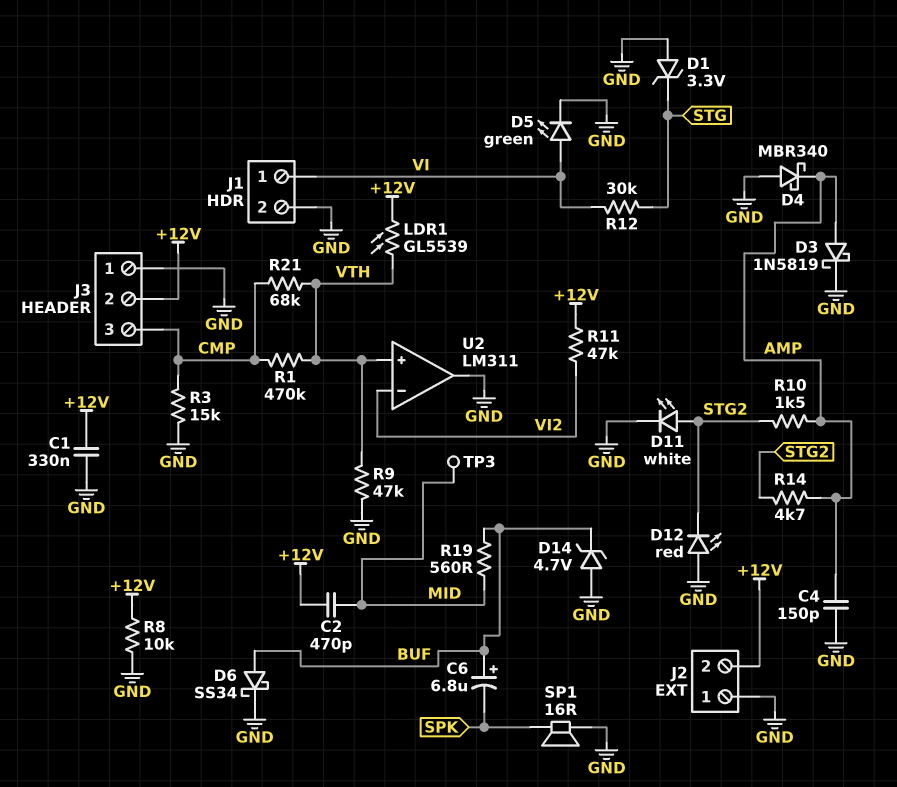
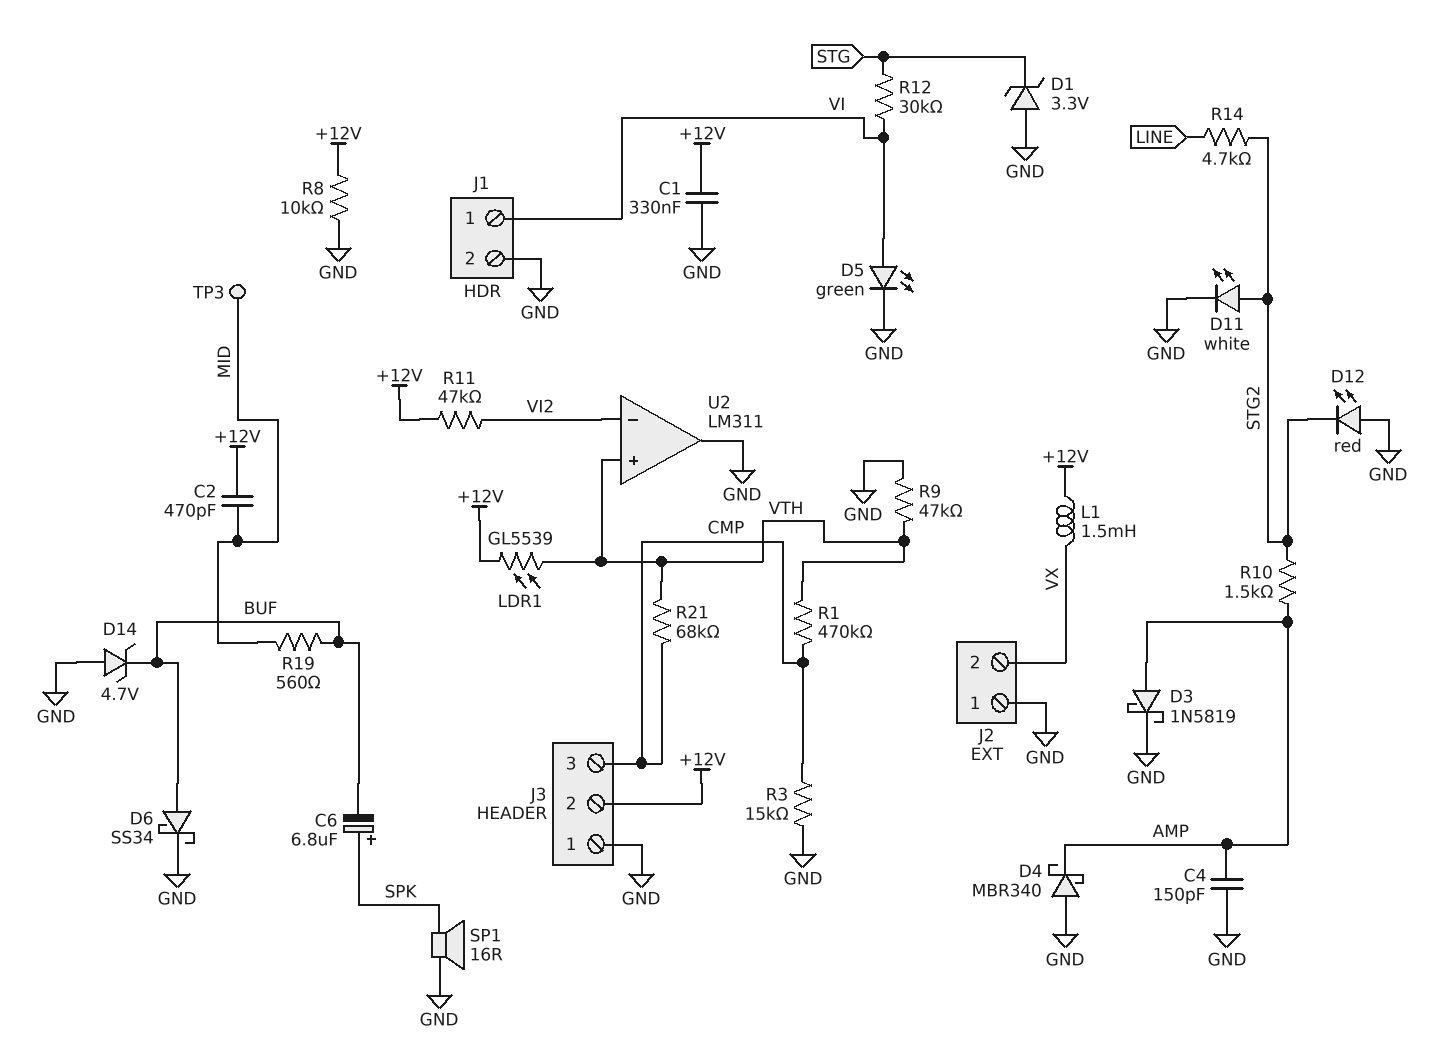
C6: 6.8uF (plus BUF, minus SPK) -> 6.8uF (plus SPK, minus BUF)
J2 pin 2: +12V -> VX
L1: none -> 1.5mH (+12V, VX)
R14: 4.7k (AMP, STG2) -> 4.7k (LINE, STG2)

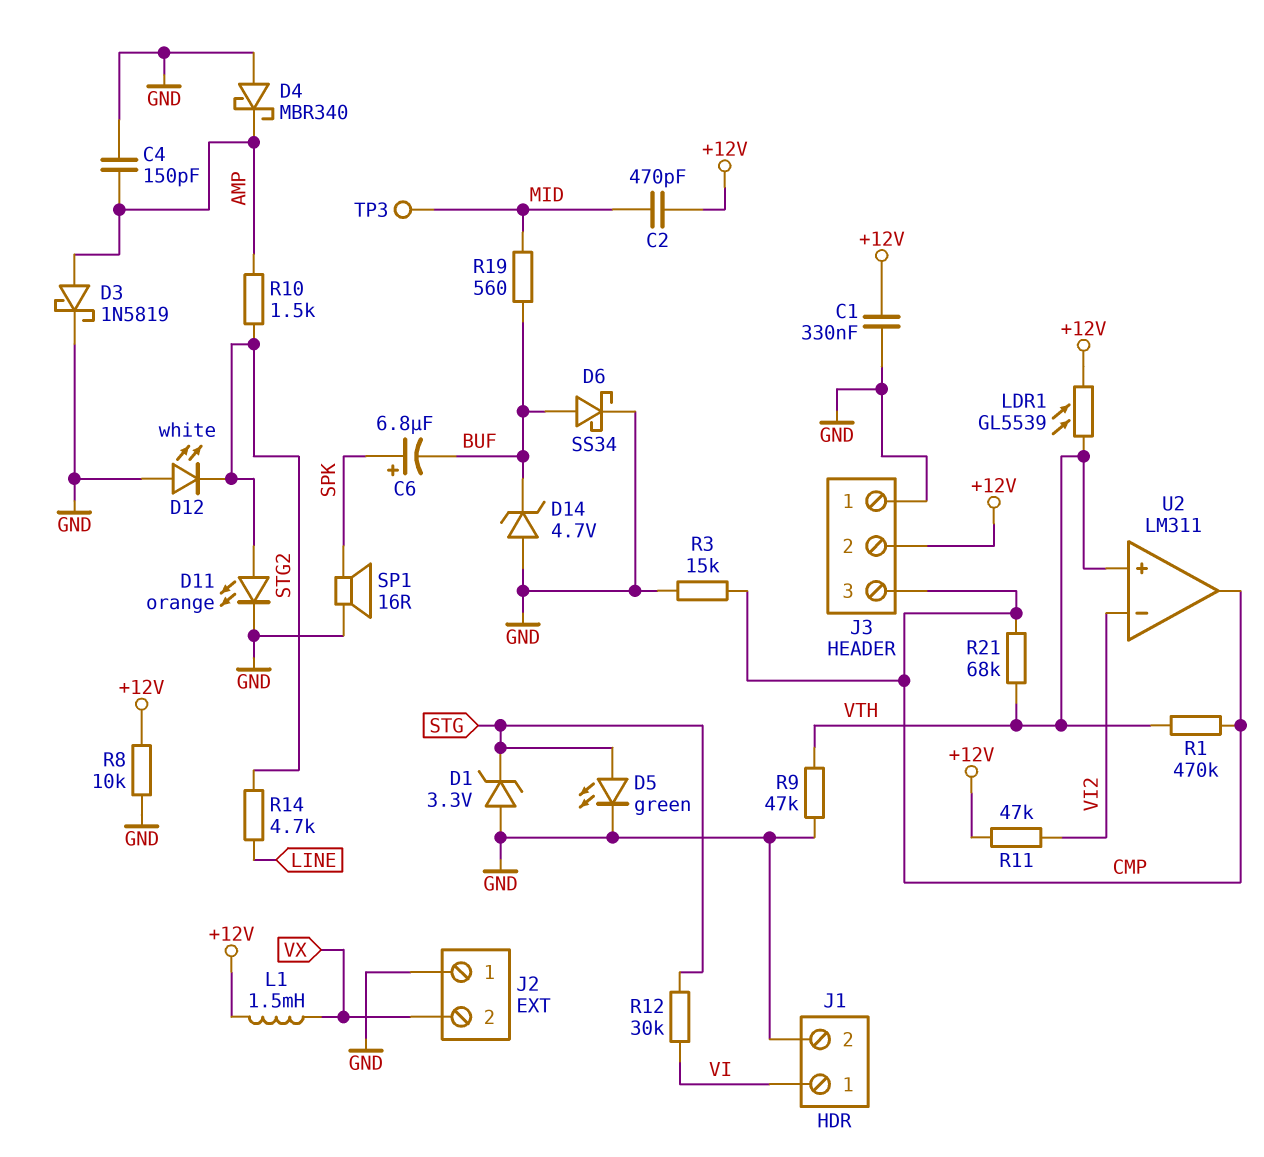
D5: LED green (A VI, K GND) -> LED green (A STG, K GND)
D11: LED white (A STG2, K GND) -> LED orange (A STG2, K GND)
D12: LED red (A GND, K STG2) -> LED white (A GND, K STG2)
U2 pin out: GND -> CMP

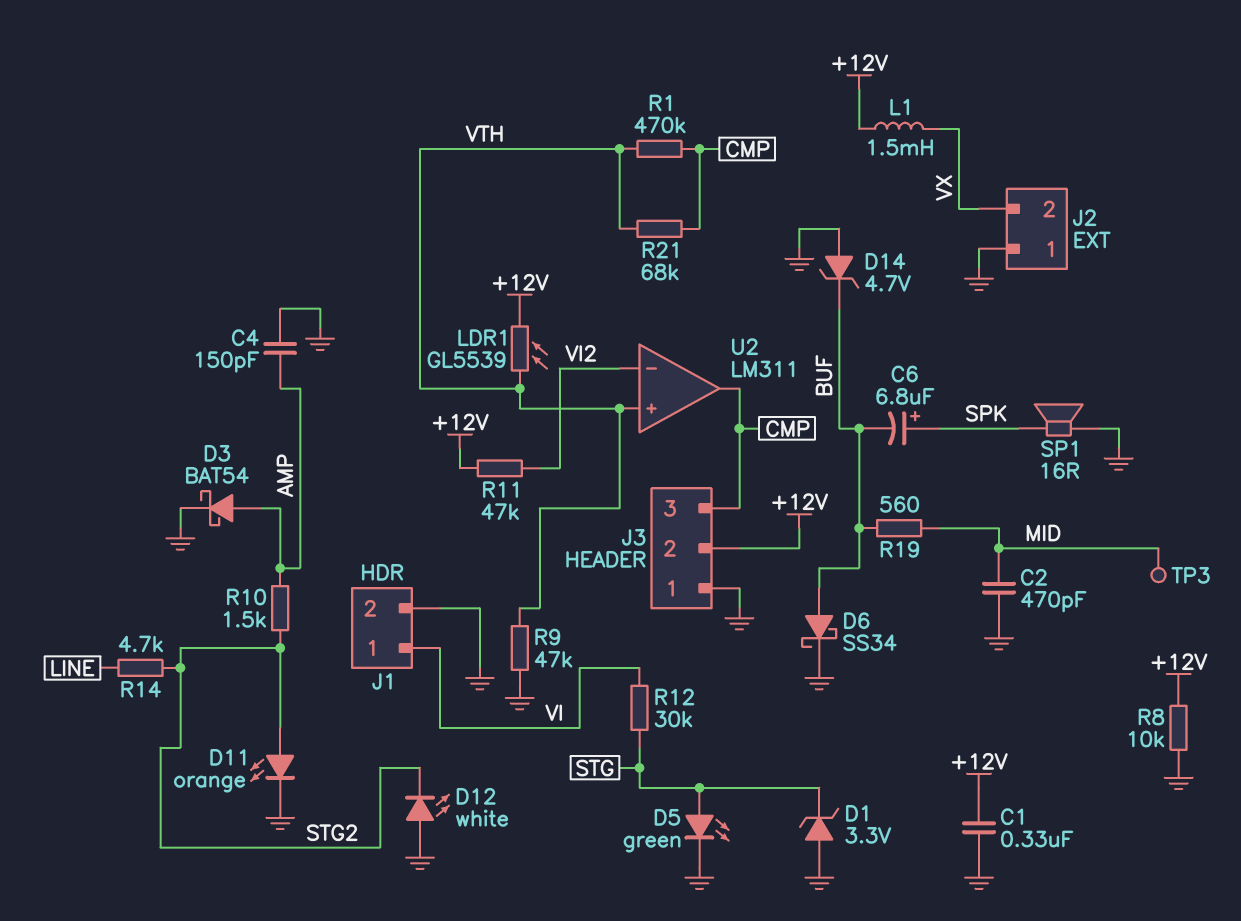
C2: 470pF (+12V, MID) -> 470pF (GND, MID)
D3: schottky 1N5819 (A AMP, K GND) -> schottky BAT54 (A AMP, K GND)
D4: schottky MBR340 (A GND, K AMP) -> none
R3: 15k (CMP, GND) -> none

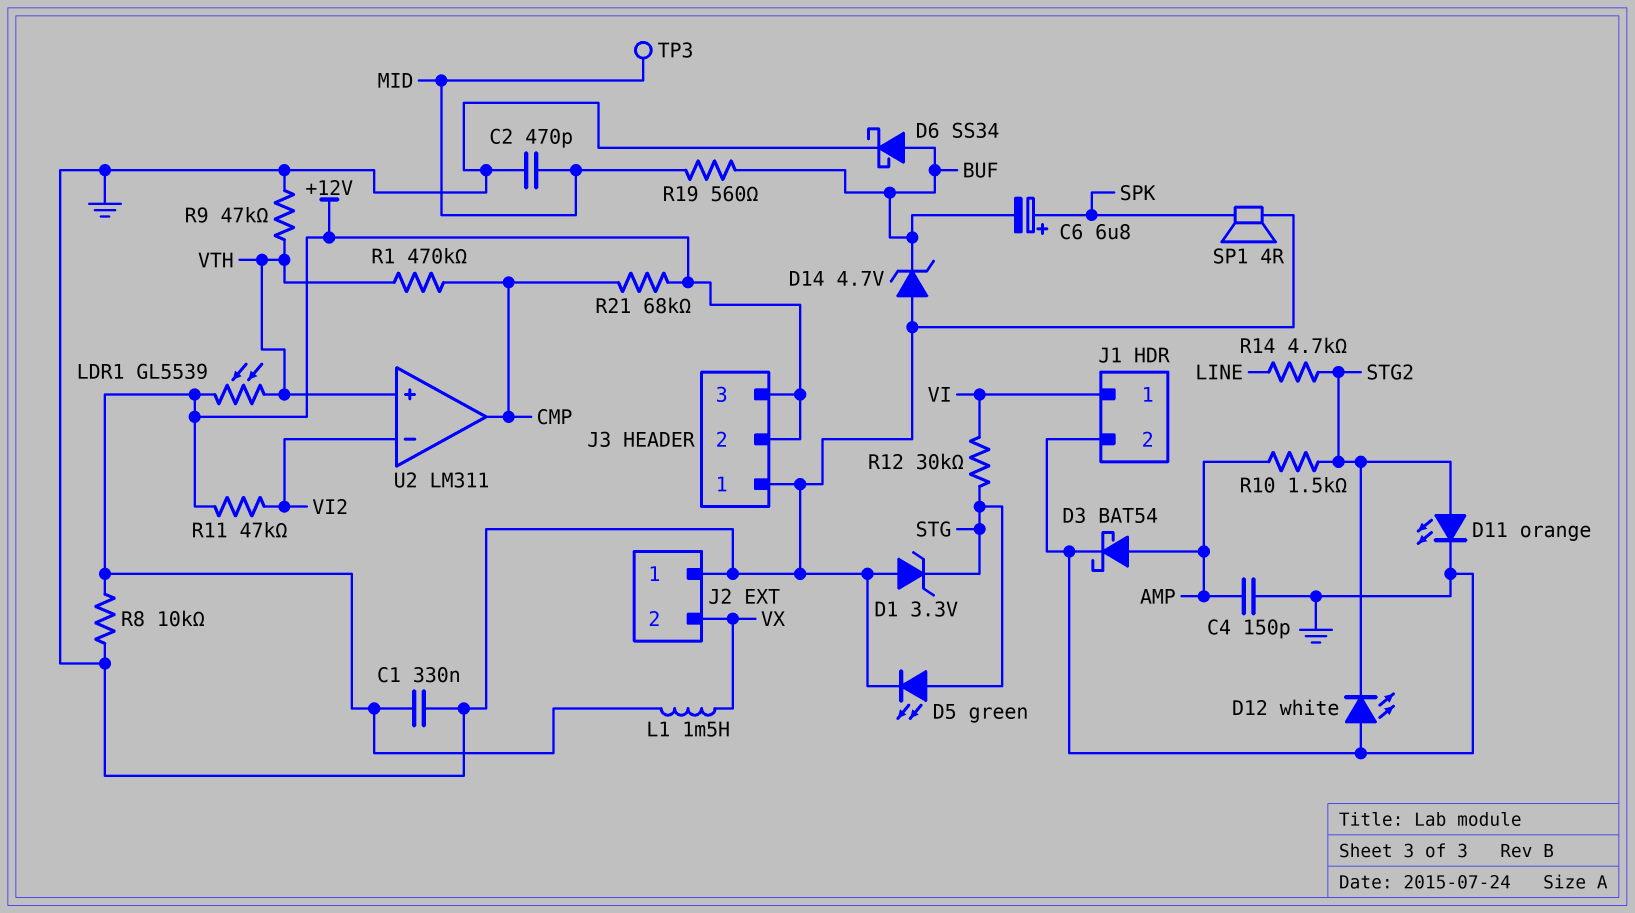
J3 pin 3: CMP -> +12V
R21: 68k (CMP, VTH) -> 68k (+12V, CMP)
SP1: speaker 16R (GND, SPK) -> speaker 4R (GND, SPK)

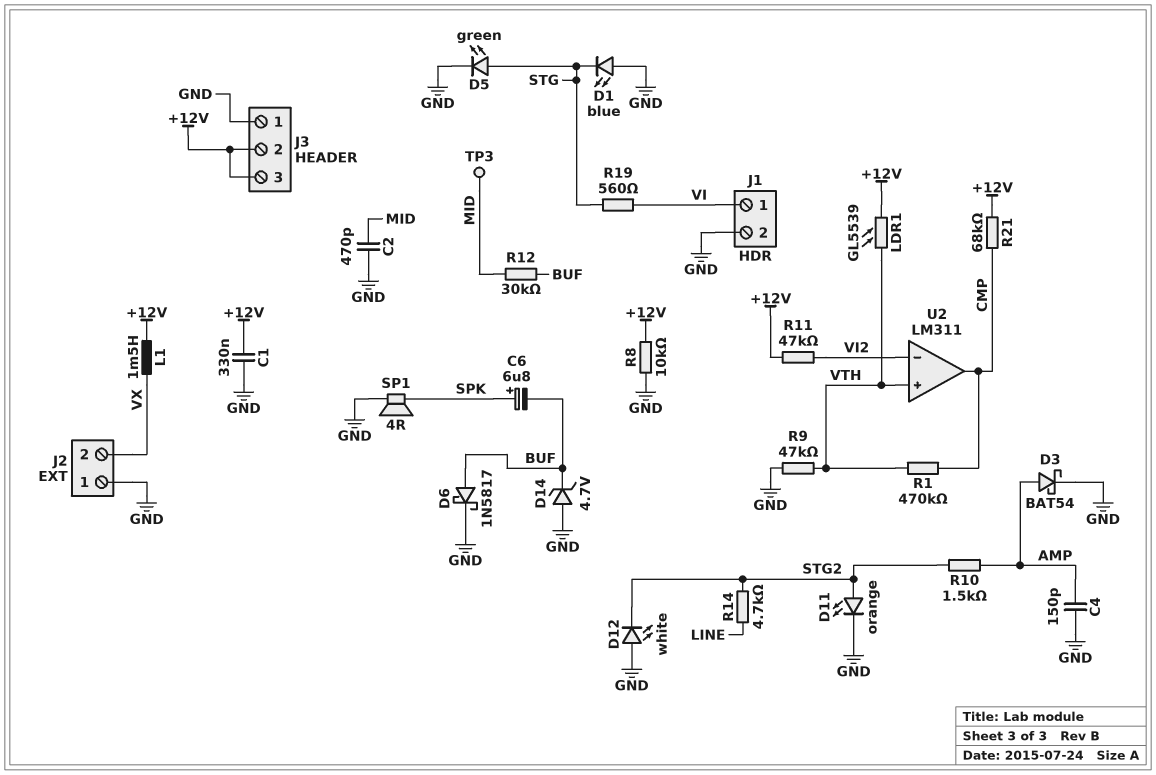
D1: zener 3.3V (A GND, K STG) -> LED blue (A GND, K STG)
D6: schottky SS34 (A BUF, K GND) -> schottky 1N5817 (A BUF, K GND)
R12: 30k (STG, VI) -> 30k (BUF, MID)
R19: 560 (BUF, MID) -> 560 (STG, VI)

